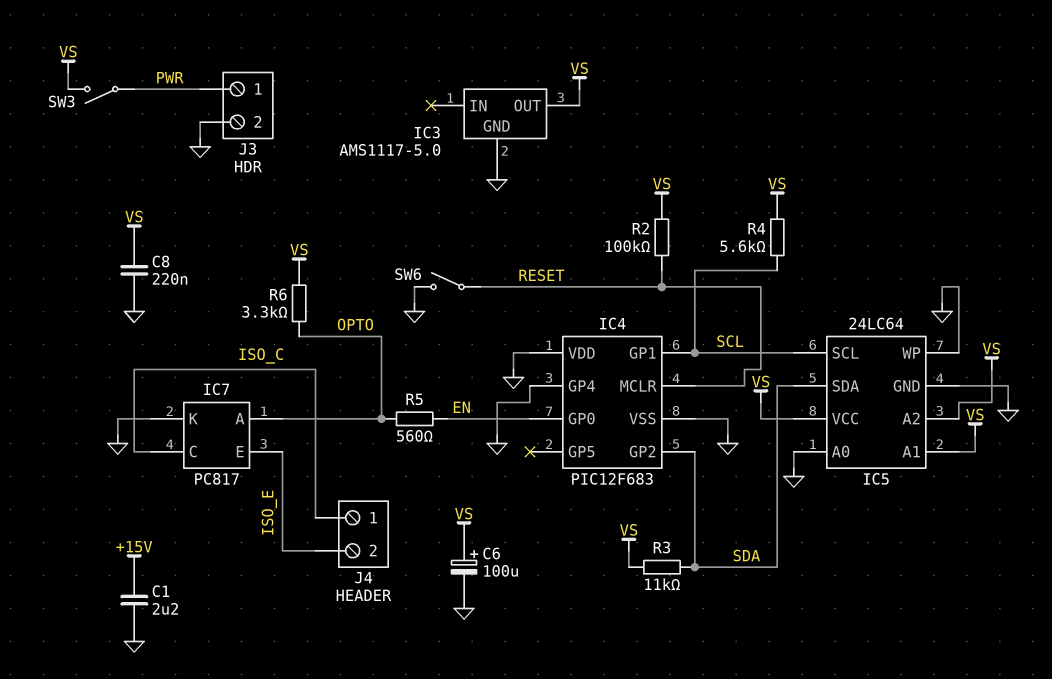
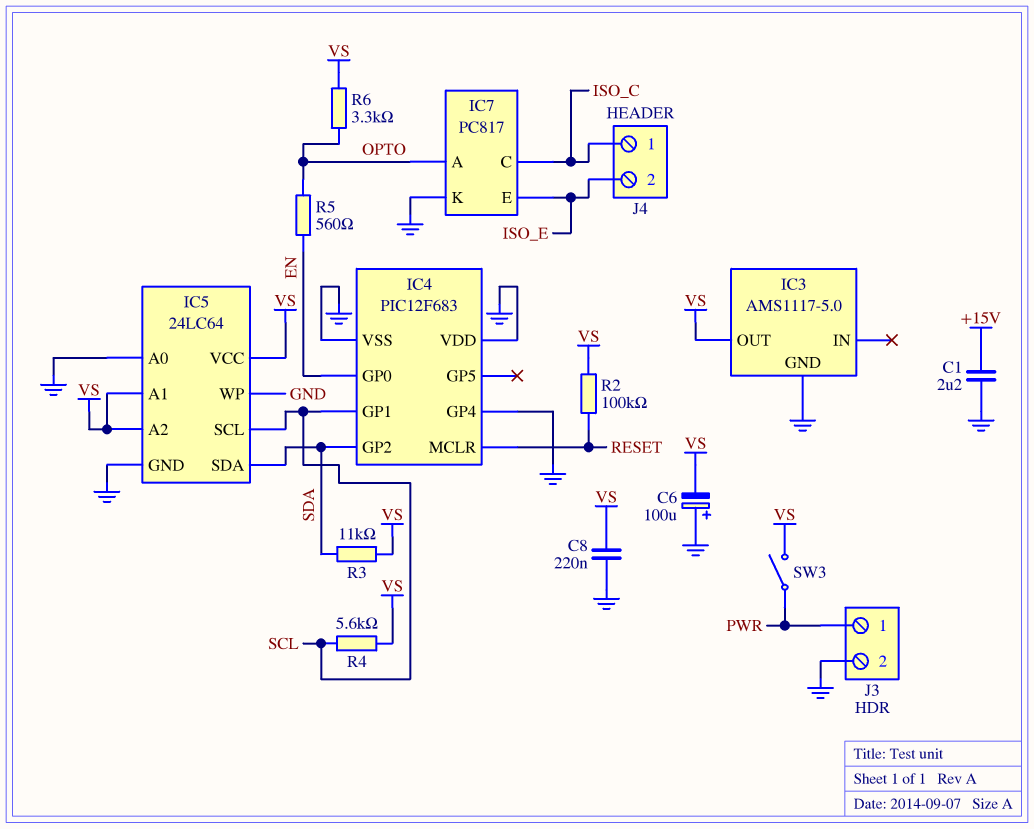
C6: 100uF (plus VS, minus GND) -> 100uF (plus GND, minus VS)
SW6: switch (GND, RESET) -> none

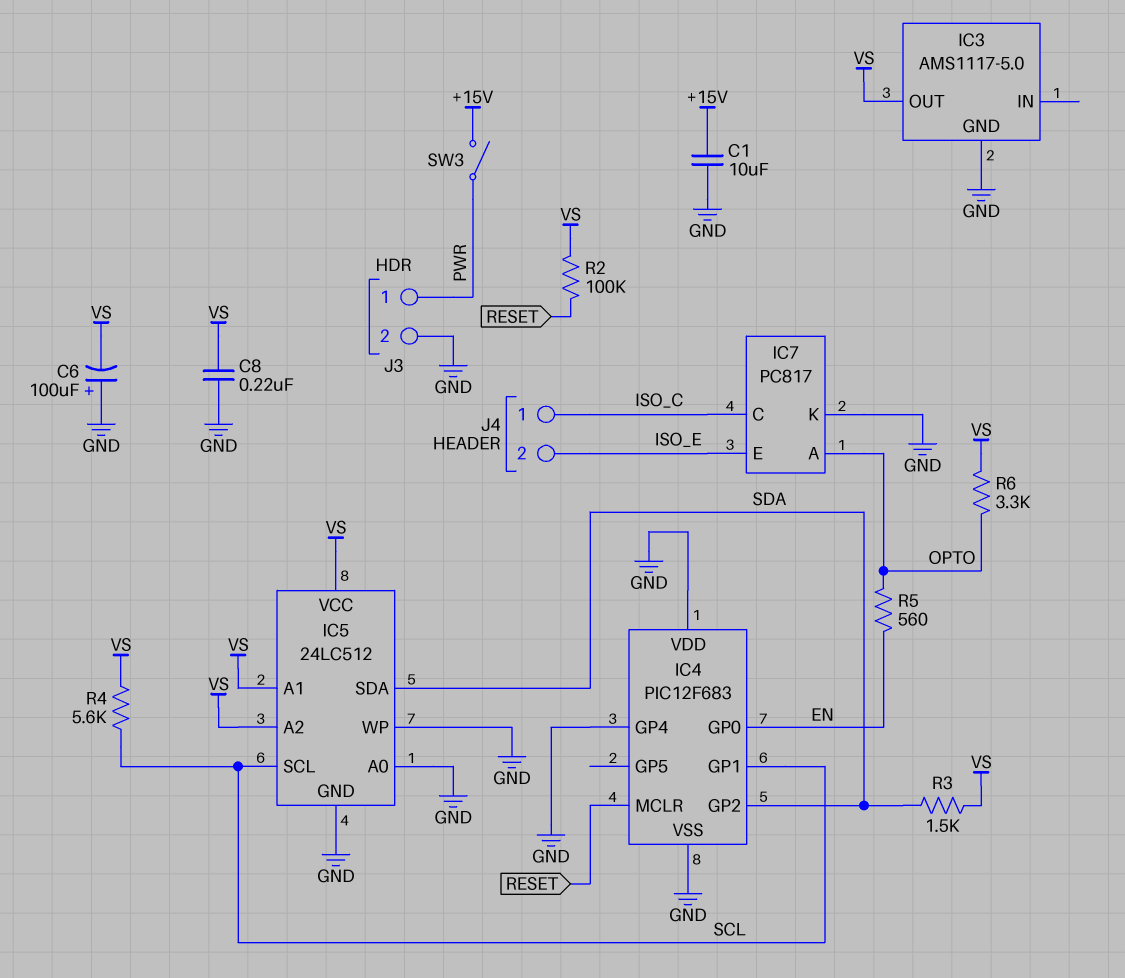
C1: 2.2uF (+15V, GND) -> 10uF (+15V, GND)
IC5: 24LC64 -> 24LC512
R3: 11k (SDA, VS) -> 1.5k (SDA, VS)
SW3: switch (PWR, VS) -> switch (+15V, PWR)

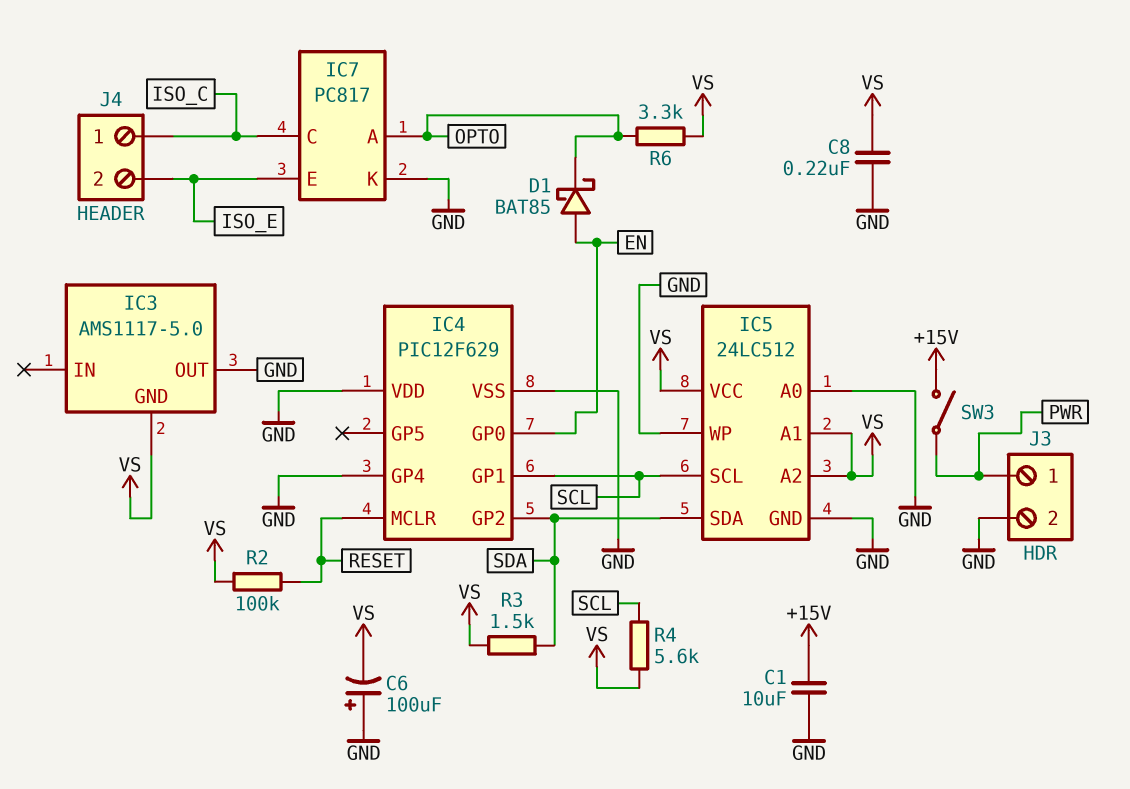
D1: none -> schottky BAT85 (A EN, K OPTO)
IC3 pin GND: GND -> VS
IC3 pin OUT: VS -> GND
IC4: PIC12F683 -> PIC12F629
R5: 560 (EN, OPTO) -> none

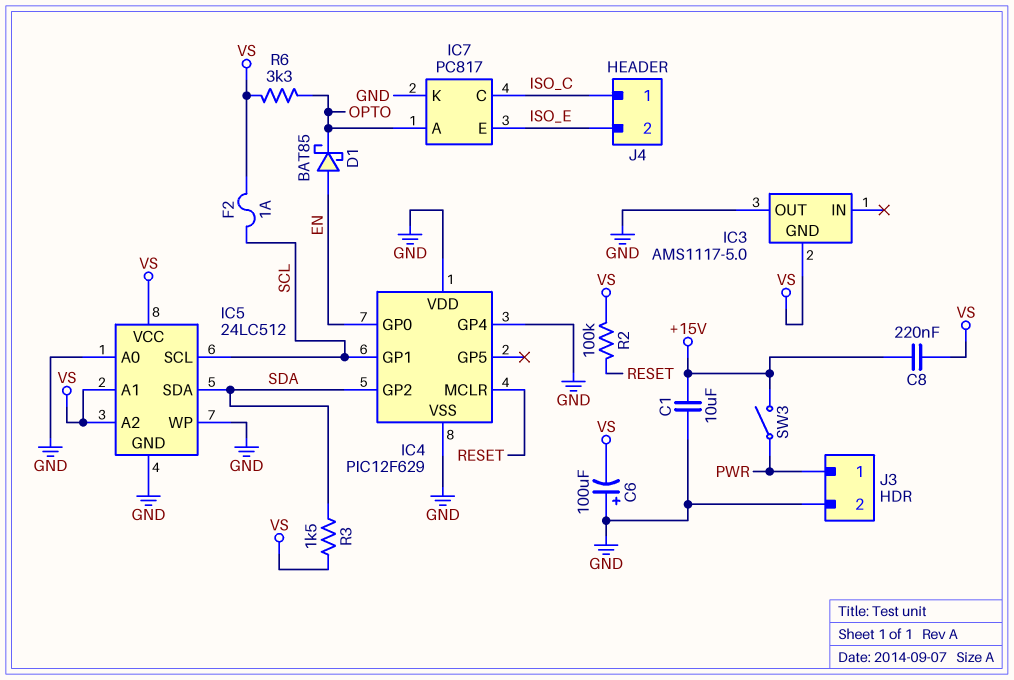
C8: 220nF (GND, VS) -> 220nF (+15V, VS)
F2: none -> 1A (SCL, VS)
R4: 5.6k (SCL, VS) -> none

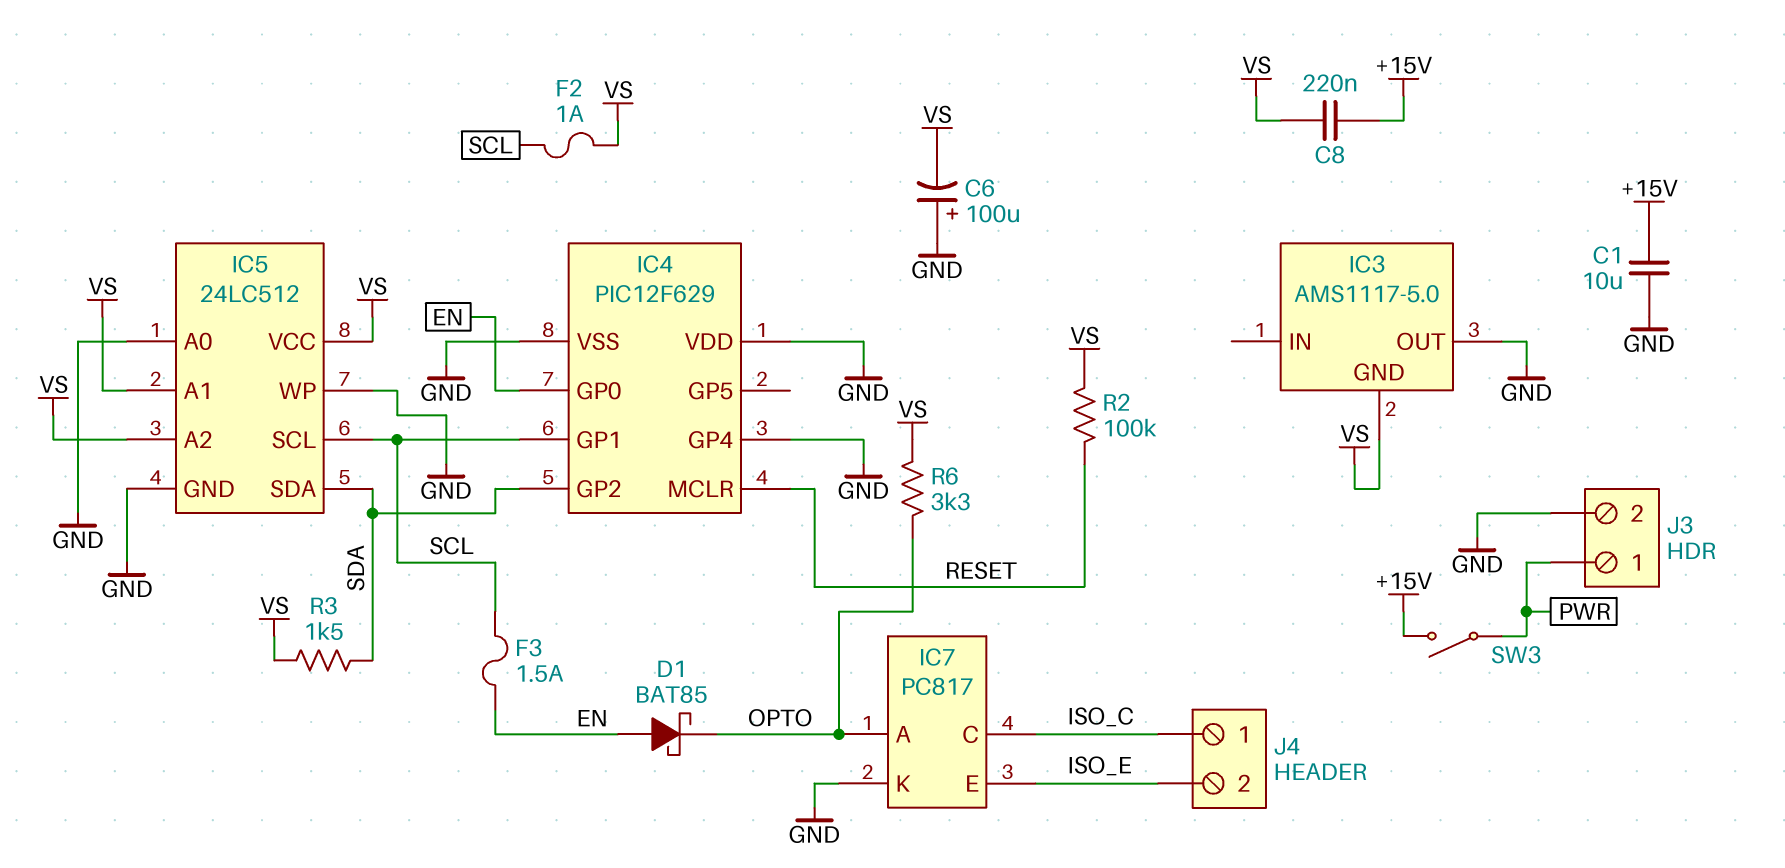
F3: none -> 1.5A (EN, SCL)

